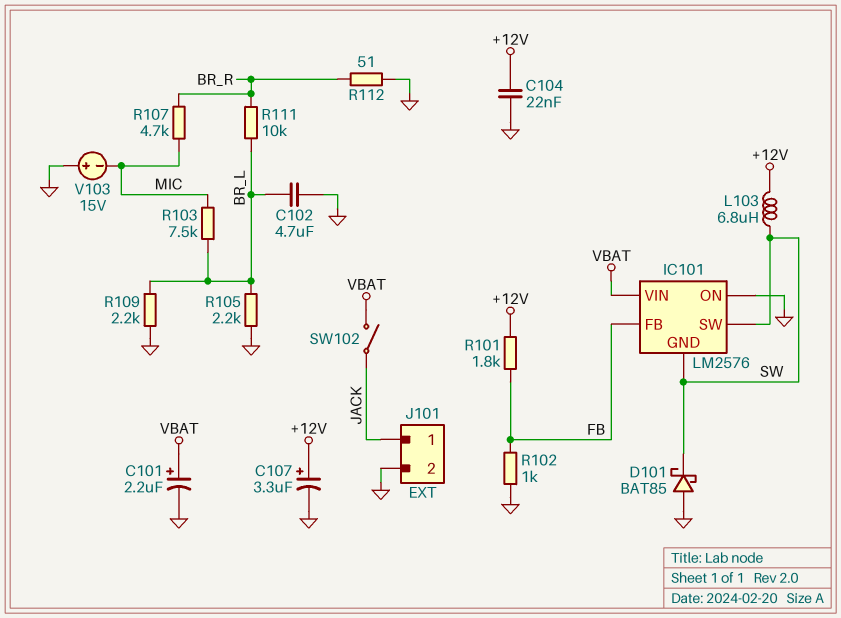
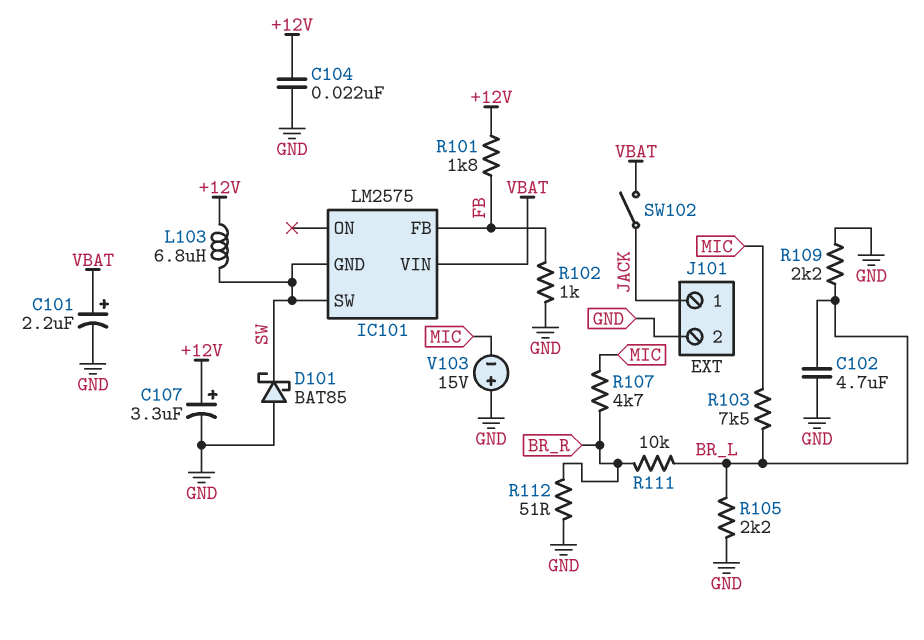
IC101: LM2576 -> LM2575
IC101 pin ON: GND -> none

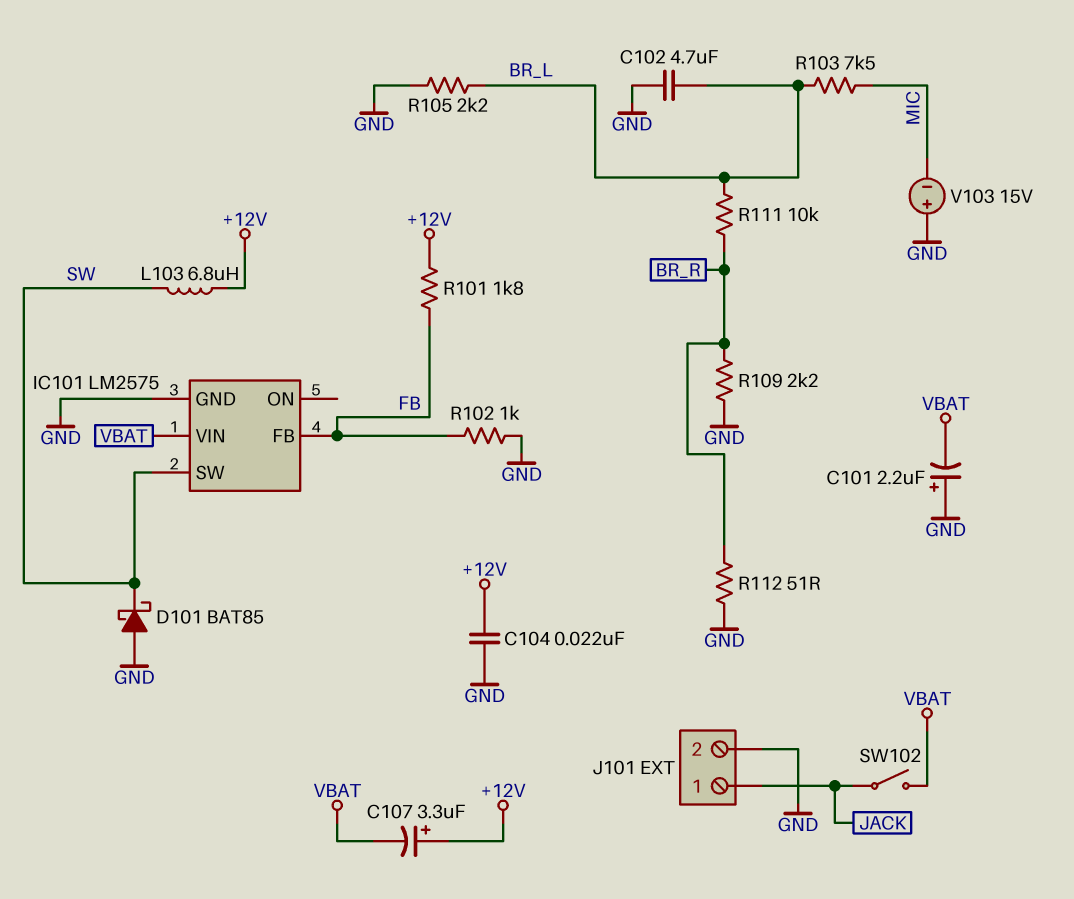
C101: 2.2uF (plus VBAT, minus GND) -> 2.2uF (plus GND, minus VBAT)
C107: 3.3uF (plus +12V, minus GND) -> 3.3uF (plus +12V, minus VBAT)
IC101 pin GND: SW -> GND
R107: 4.7k (BR_R, MIC) -> none
R109: 2.2k (BR_L, GND) -> 2.2k (BR_R, GND)

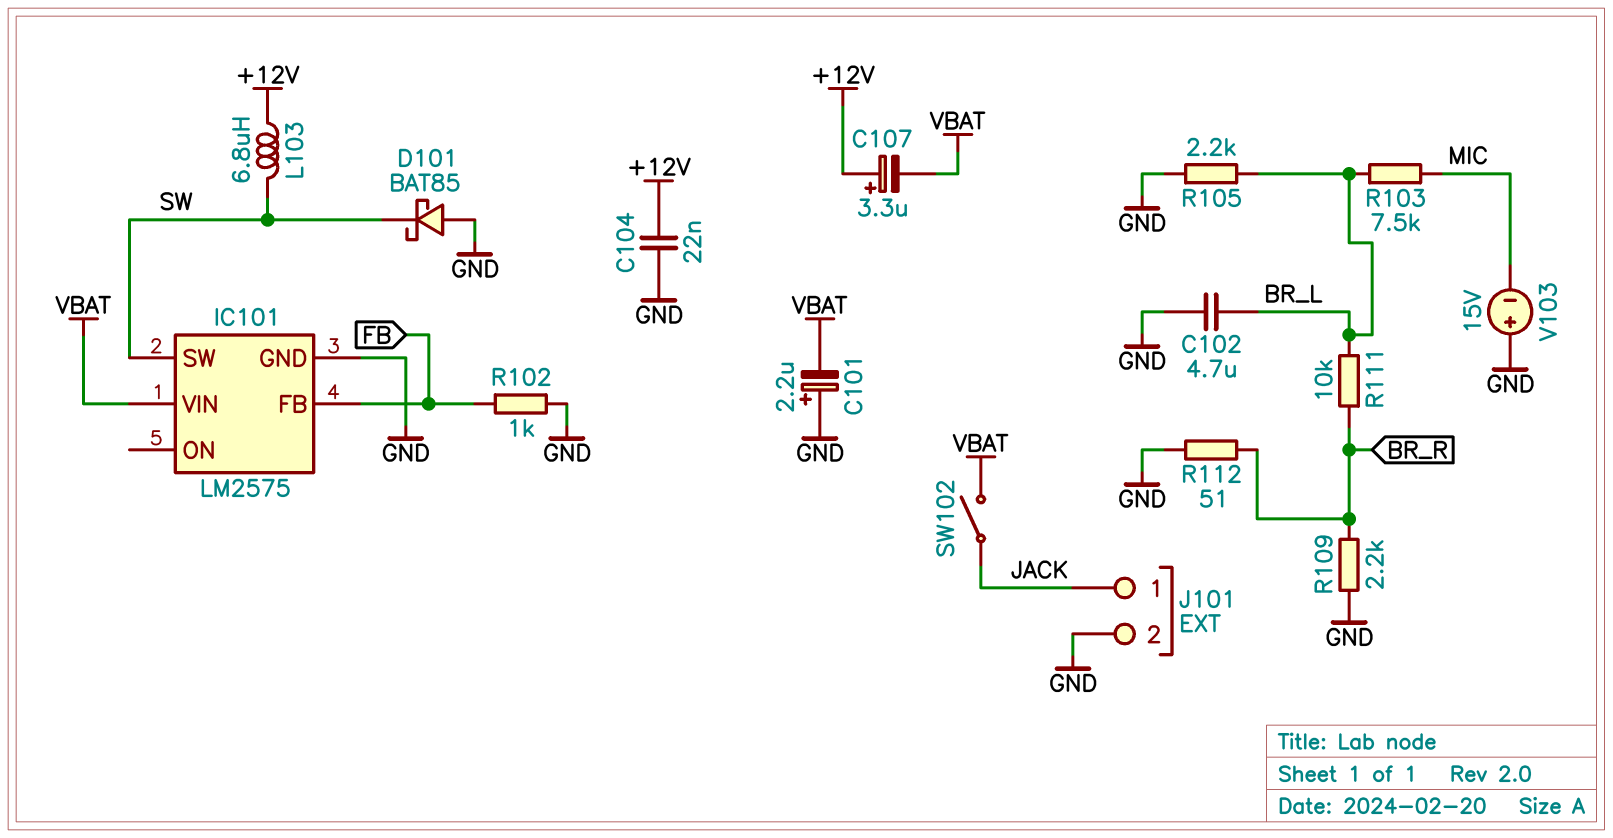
R101: 1.8k (+12V, FB) -> none

